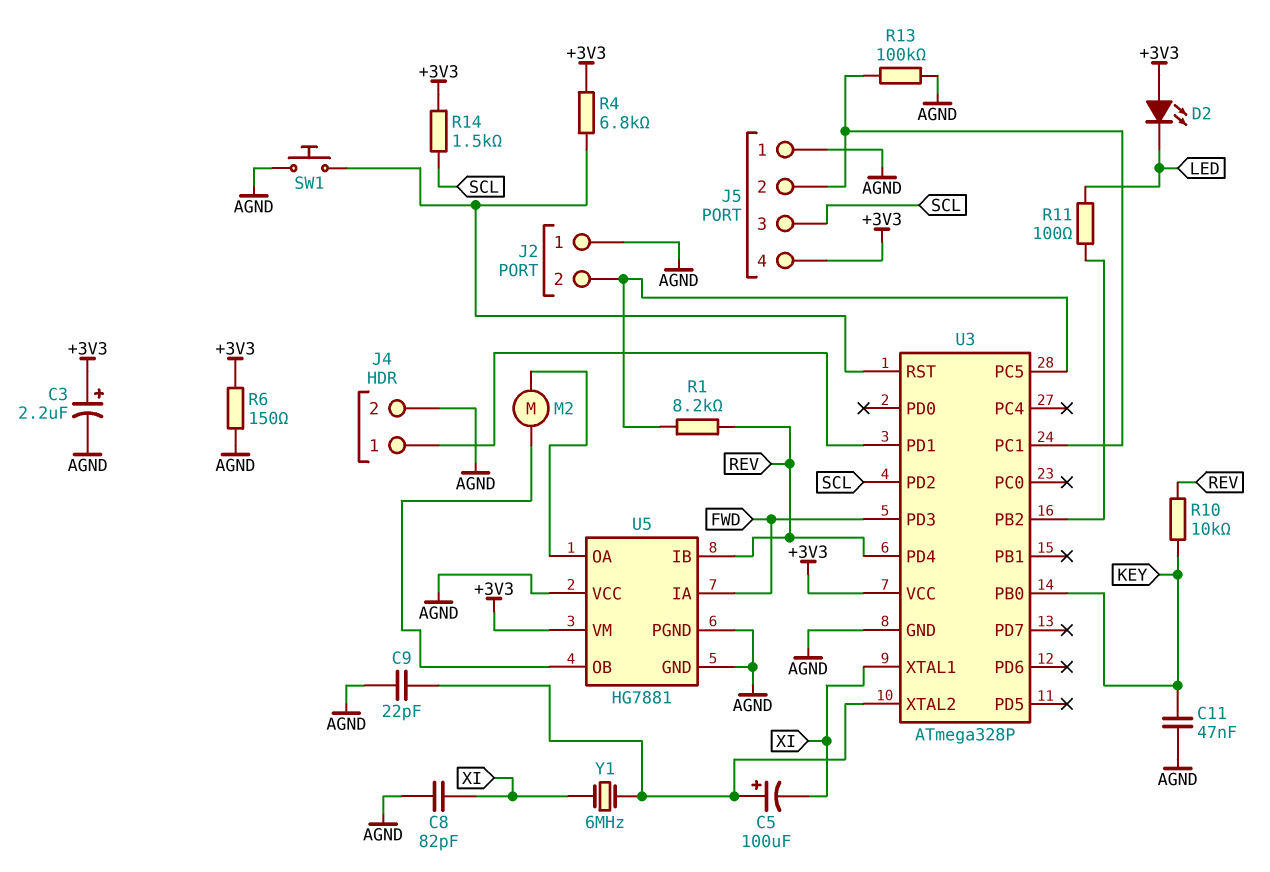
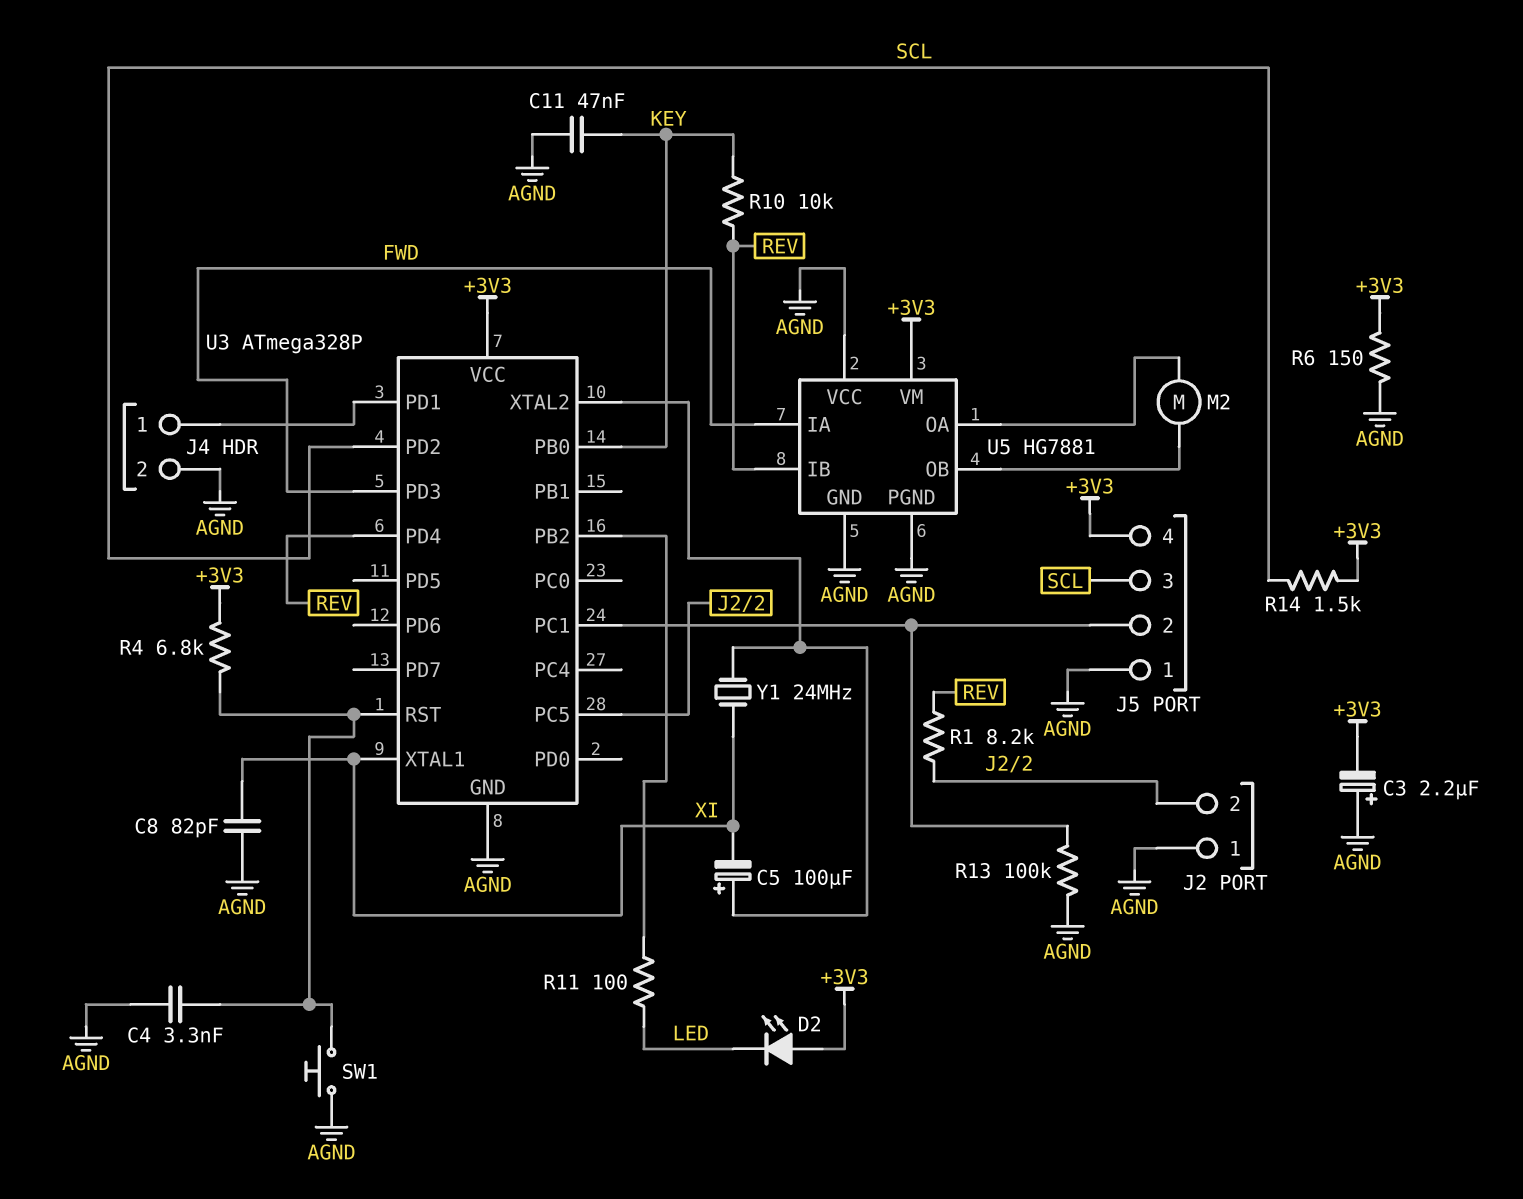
C3: 2.2uF (plus +3V3, minus AGND) -> 2.2uF (plus AGND, minus +3V3)
C4: none -> 3.3nF (AGND, U3/RST)
C9: 22pF (AGND, U3/XTAL2) -> none
Y1: 6MHz (U3/XTAL2, XI) -> 24MHz (U3/XTAL2, XI)

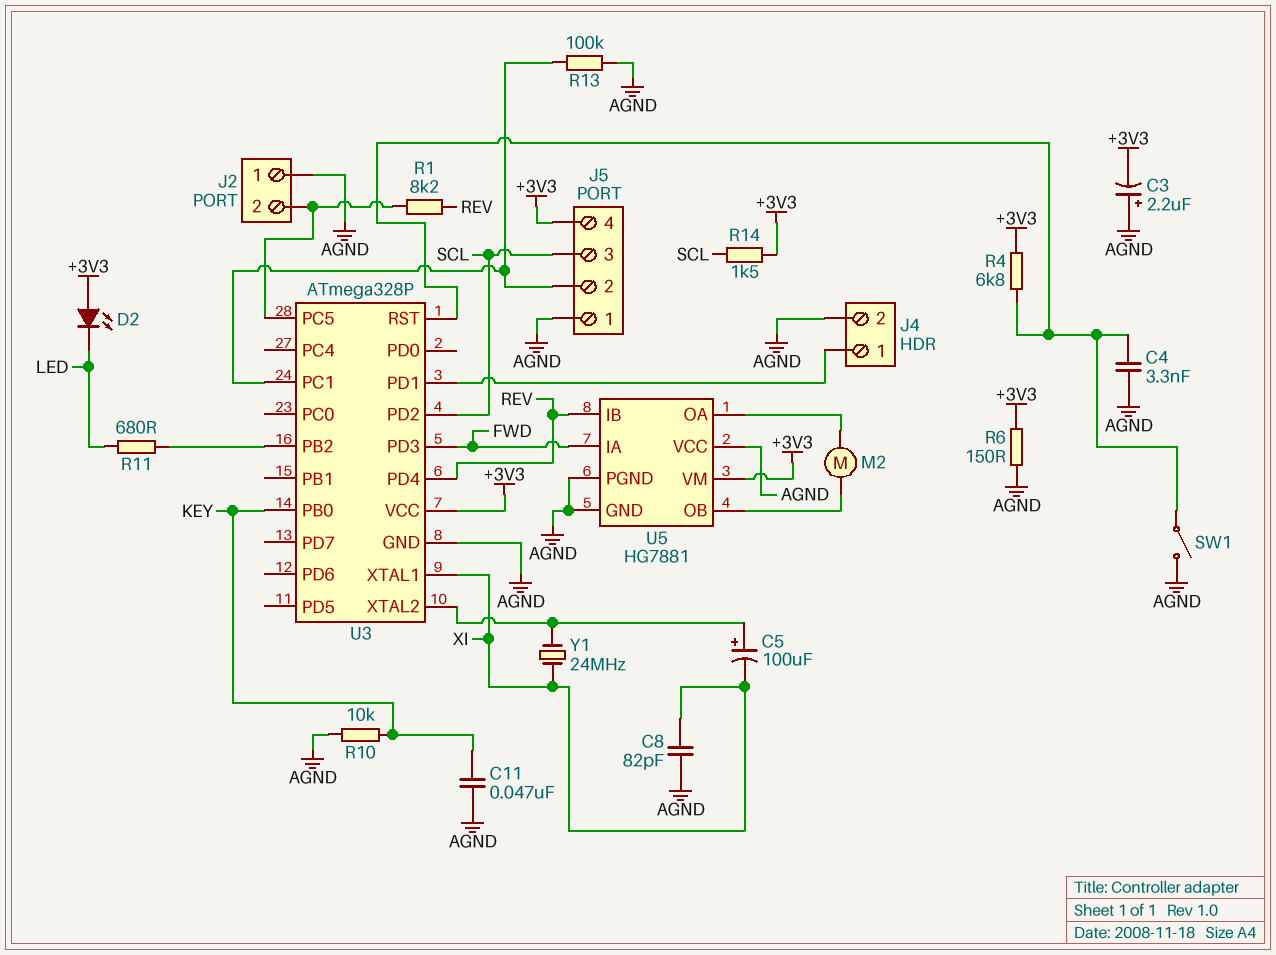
R10: 10k (KEY, REV) -> 10k (AGND, KEY)
R11: 100 (LED, U3/PB2) -> 680 (LED, U3/PB2)
SW1: button (AGND, U3/RST) -> switch (AGND, U3/RST)

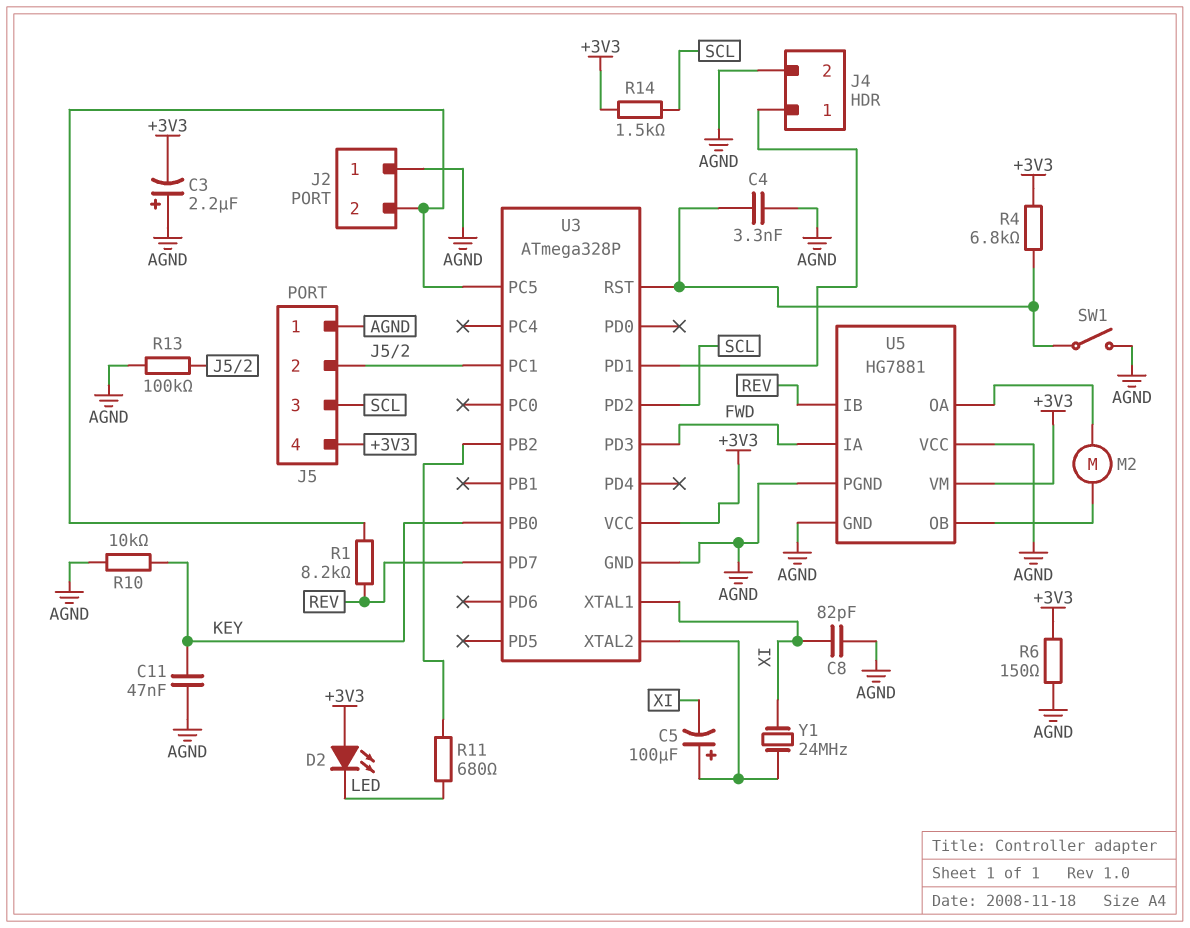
U3 pin PD4: REV -> none
U3 pin PD7: none -> REV

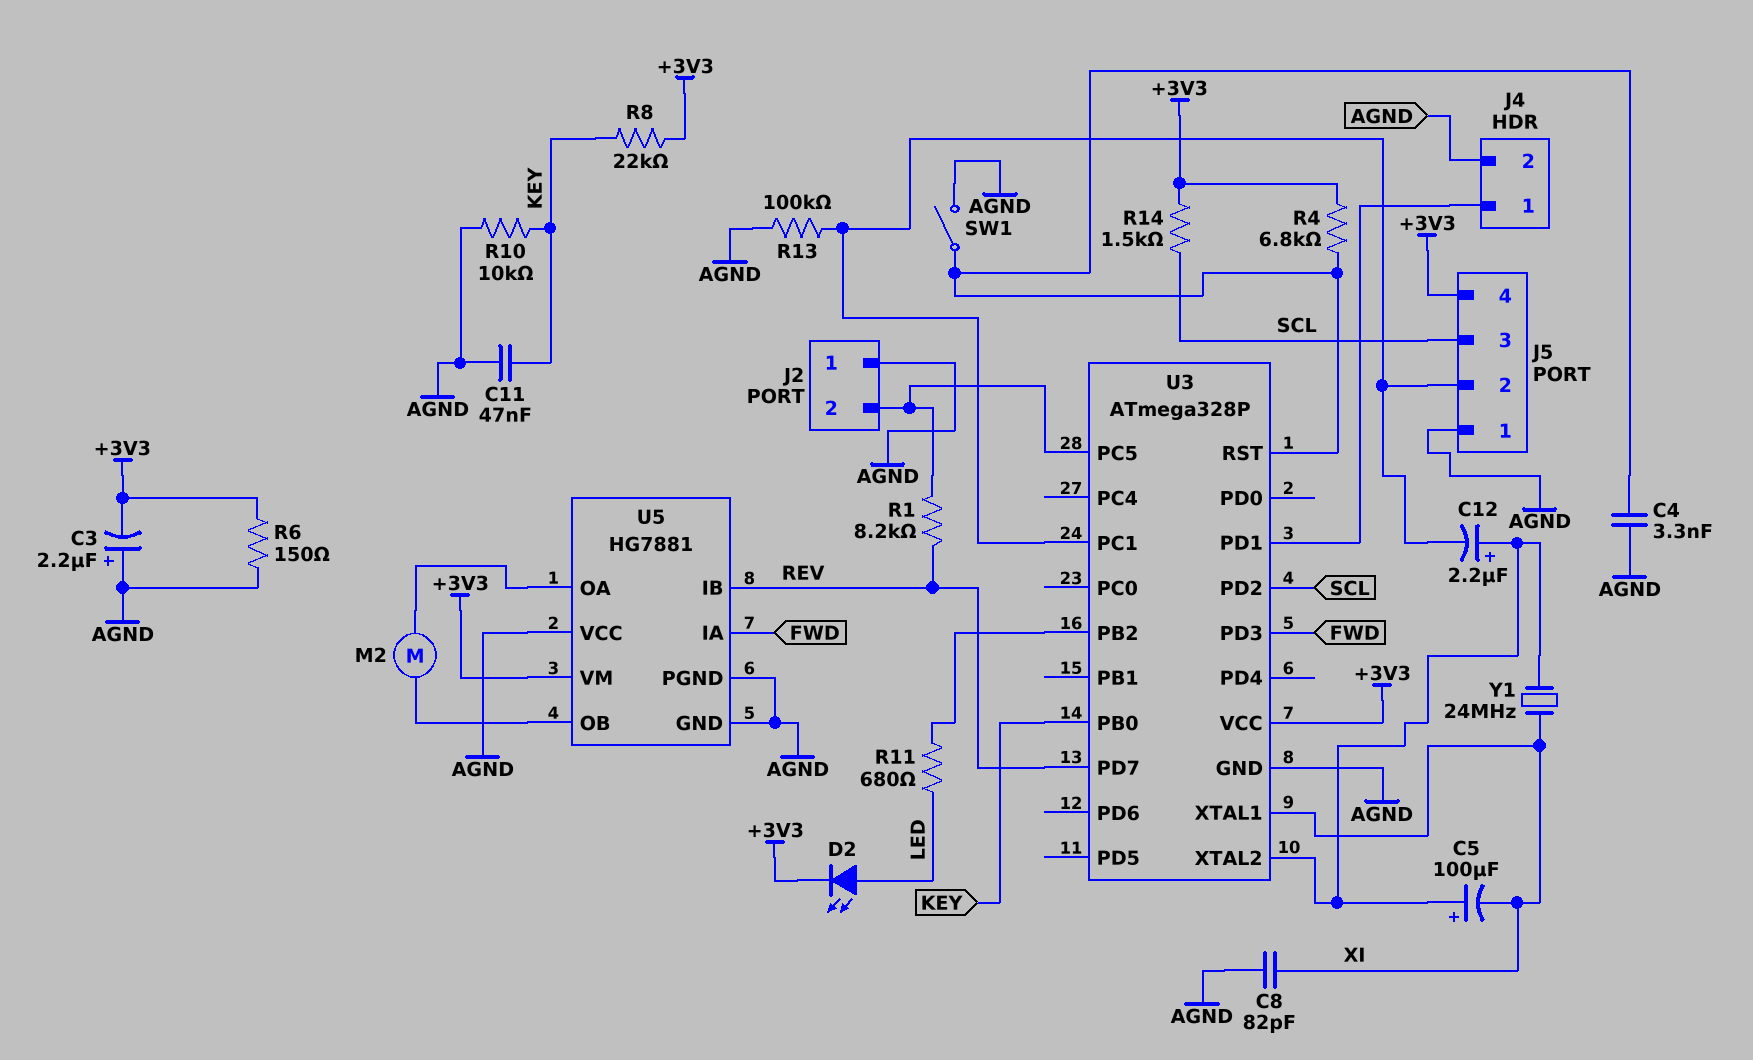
C12: none -> 2.2uF (plus U3/XTAL2, minus J5/2)
D2: LED (A +3V3, K LED) -> LED (A LED, K +3V3)
R8: none -> 22k (+3V3, KEY)

